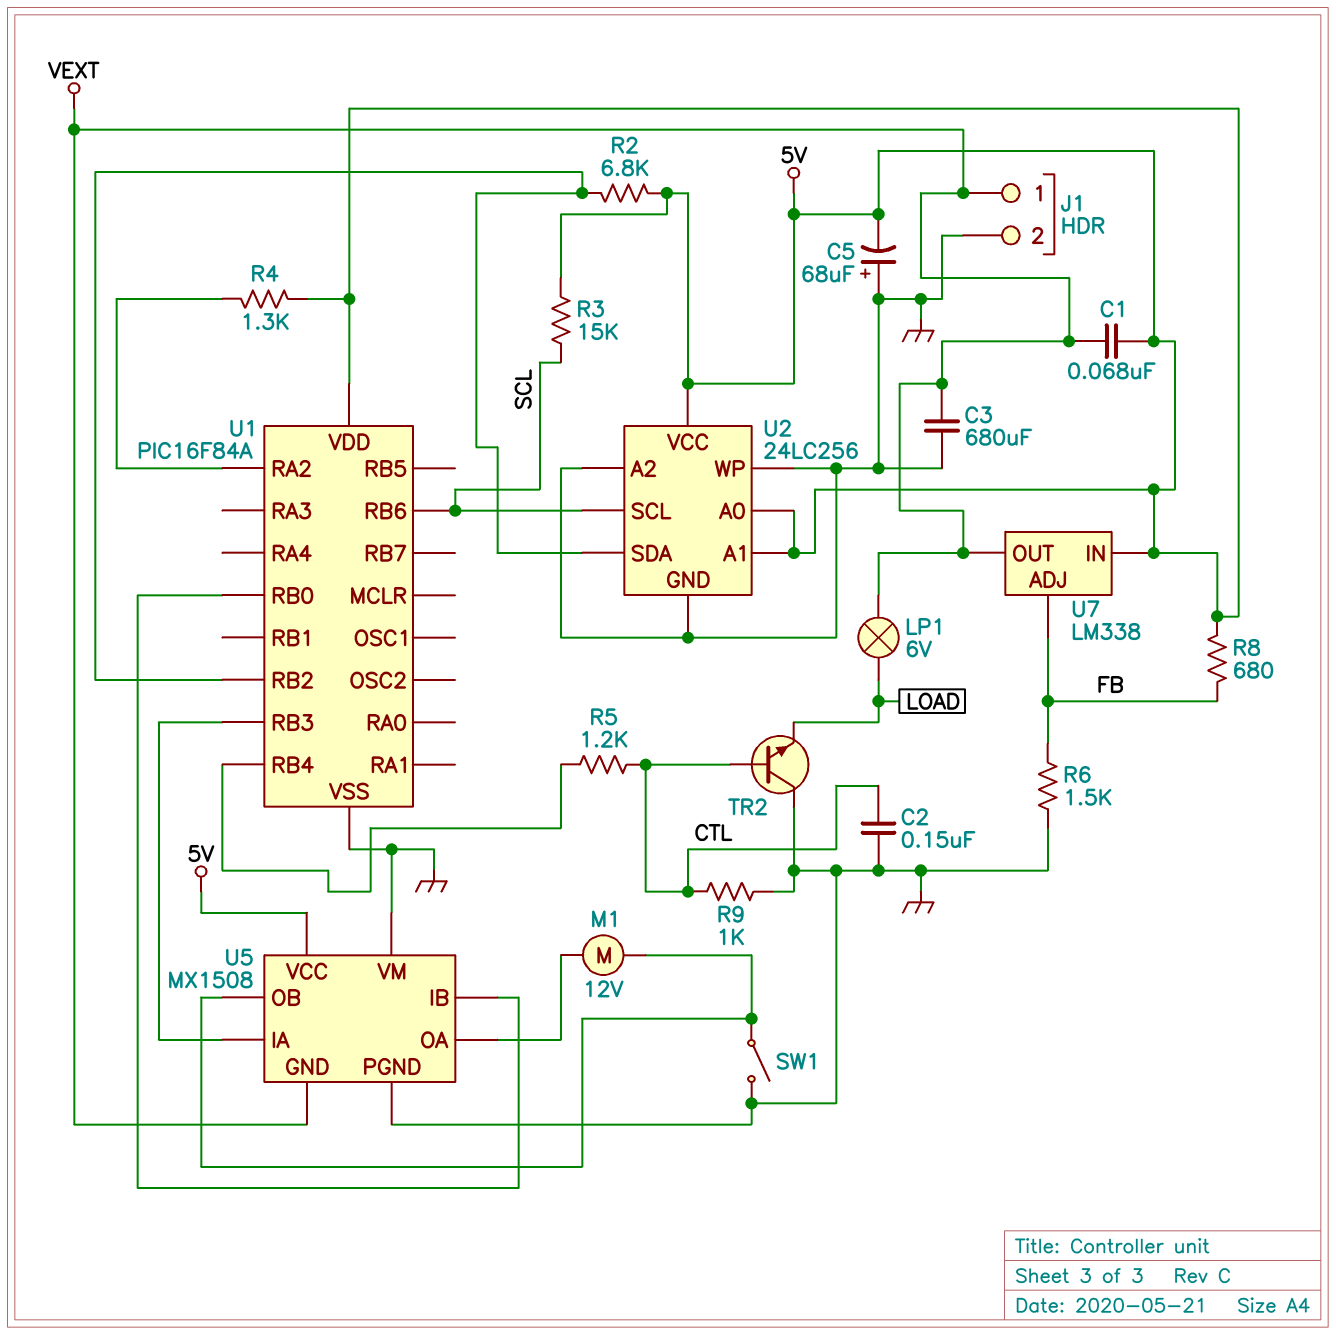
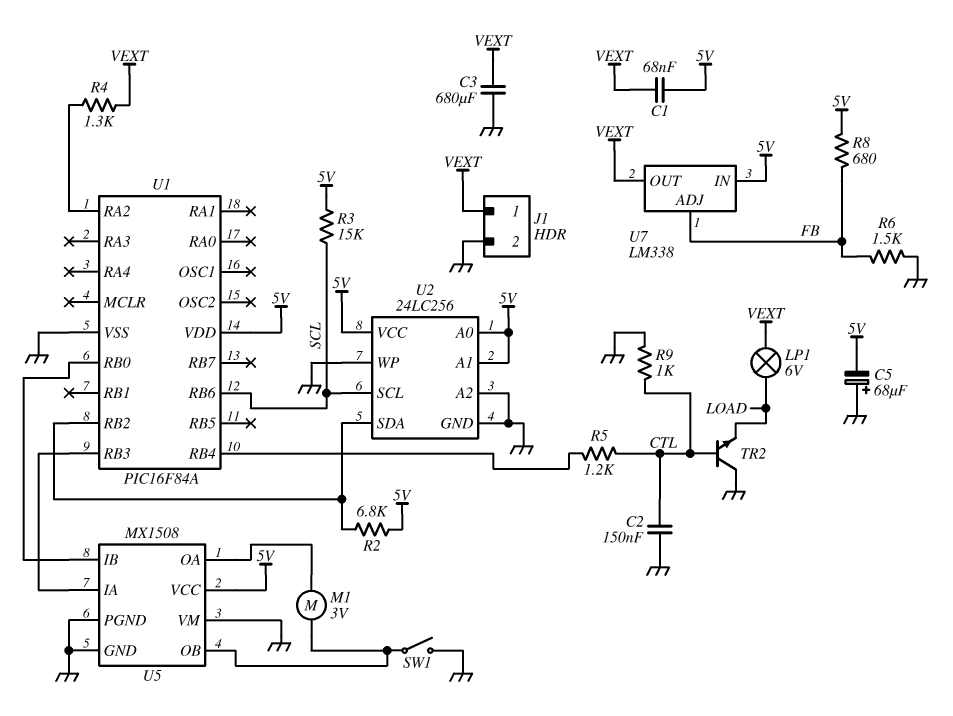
M1: motor 12V (U5/OA, U5/OB) -> motor 3V (U5/OA, U5/OB)
R4: 1.3k (5V, U1/RA2) -> 1.3k (U1/RA2, VEXT)
U5 pin GND: VEXT -> GND

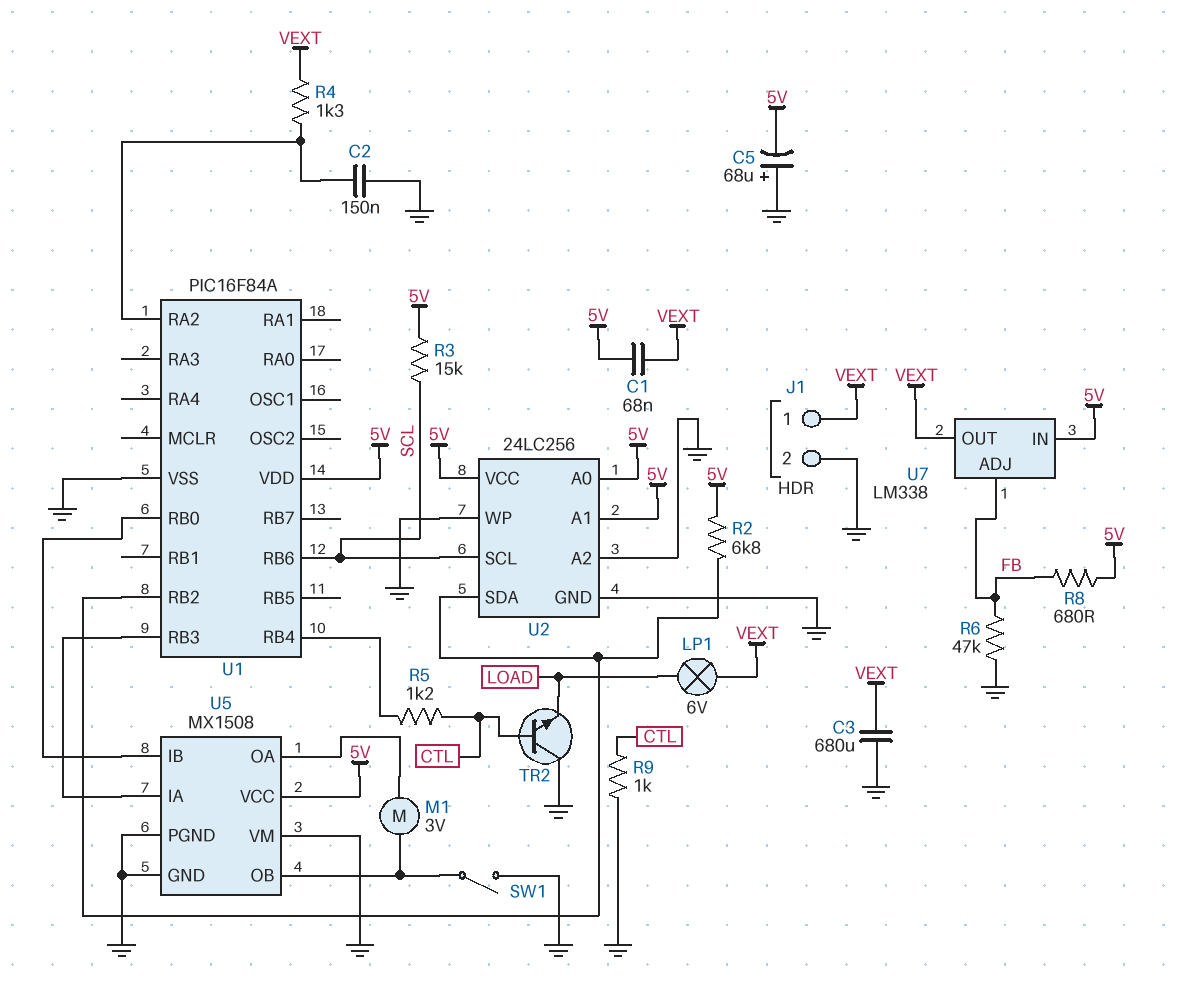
C2: 150nF (CTL, GND) -> 150nF (GND, U1/RA2)
R6: 1.5k (FB, GND) -> 47k (FB, GND)

